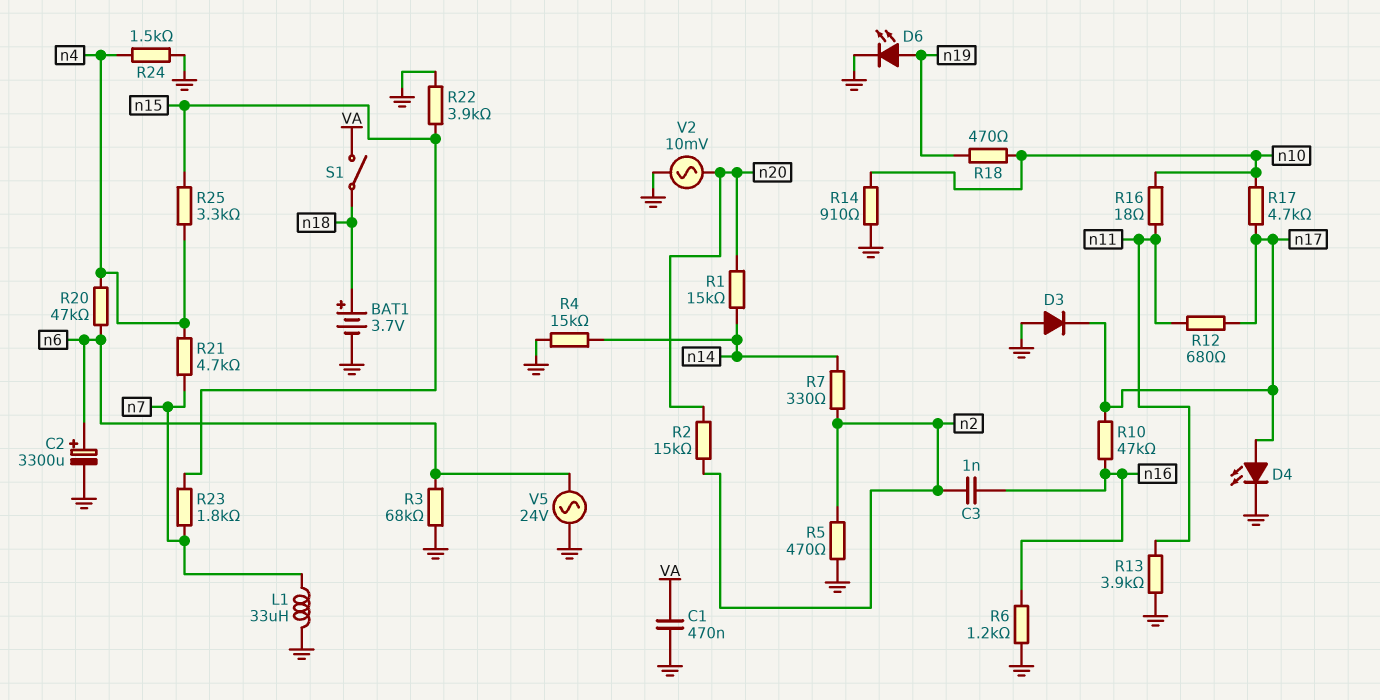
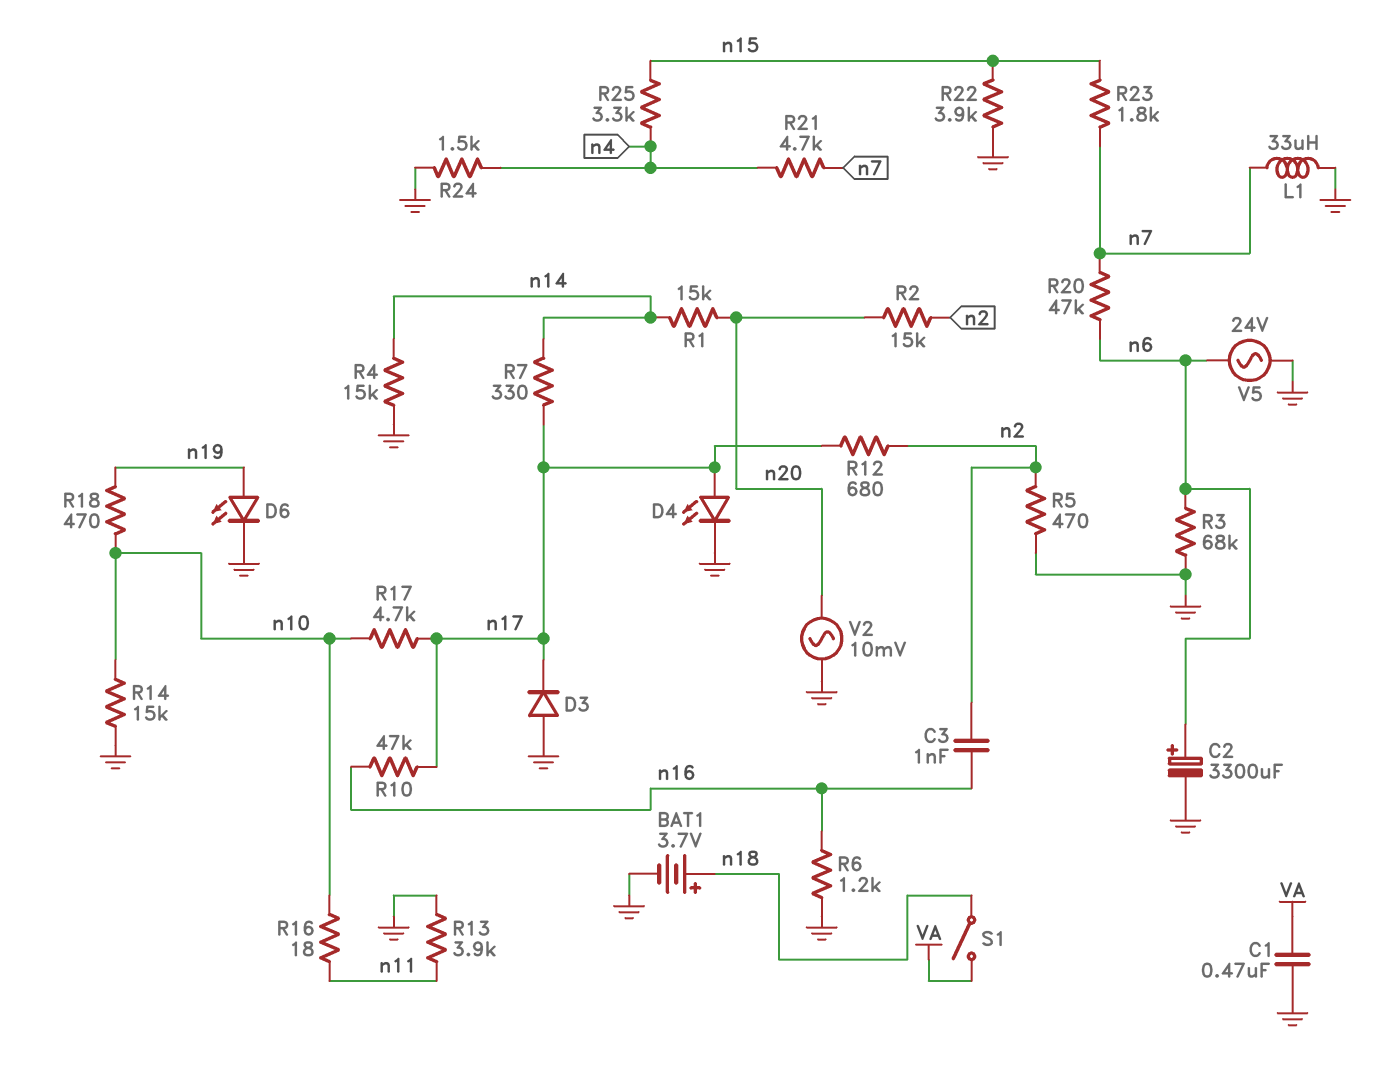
R7: 330 (n2, n14) -> 330 (n14, n17)
R12: 680 (n11, n17) -> 680 (n2, n17)
R14: 910 (GND, n10) -> 15k (GND, n10)
R20: 47k (n4, n6) -> 47k (n6, n7)

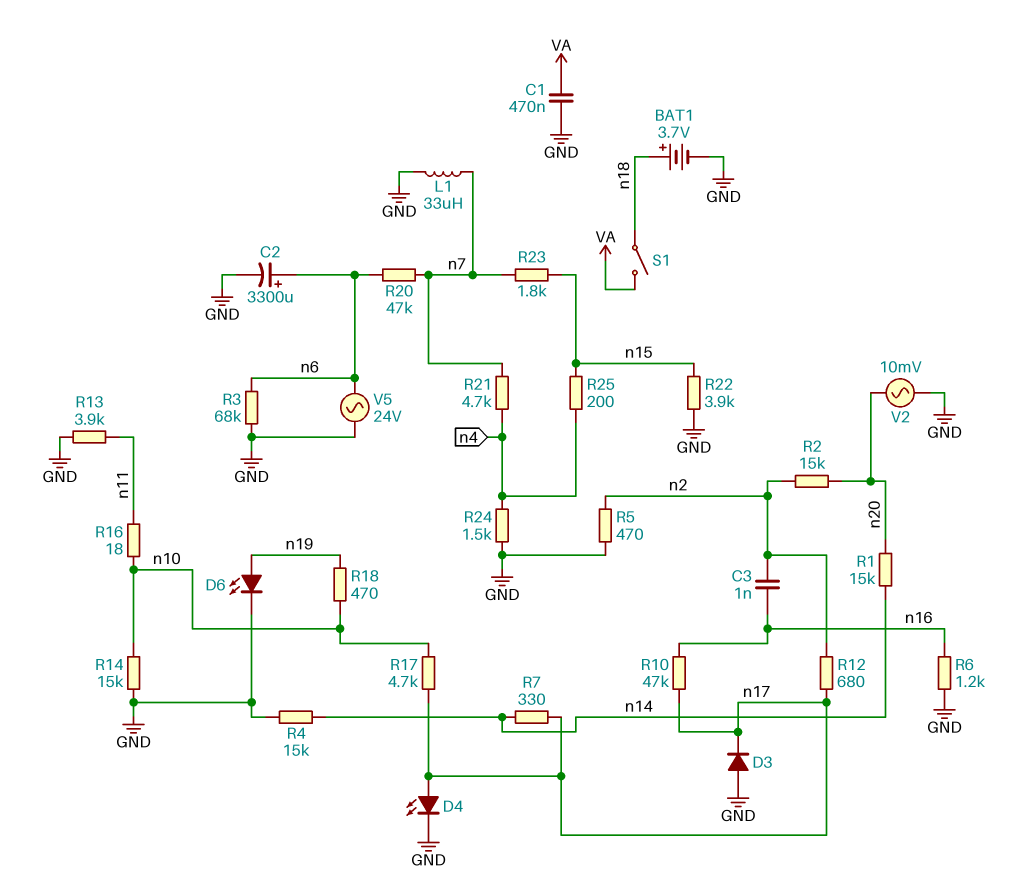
R25: 3.3k (n4, n15) -> 200 (n4, n15)

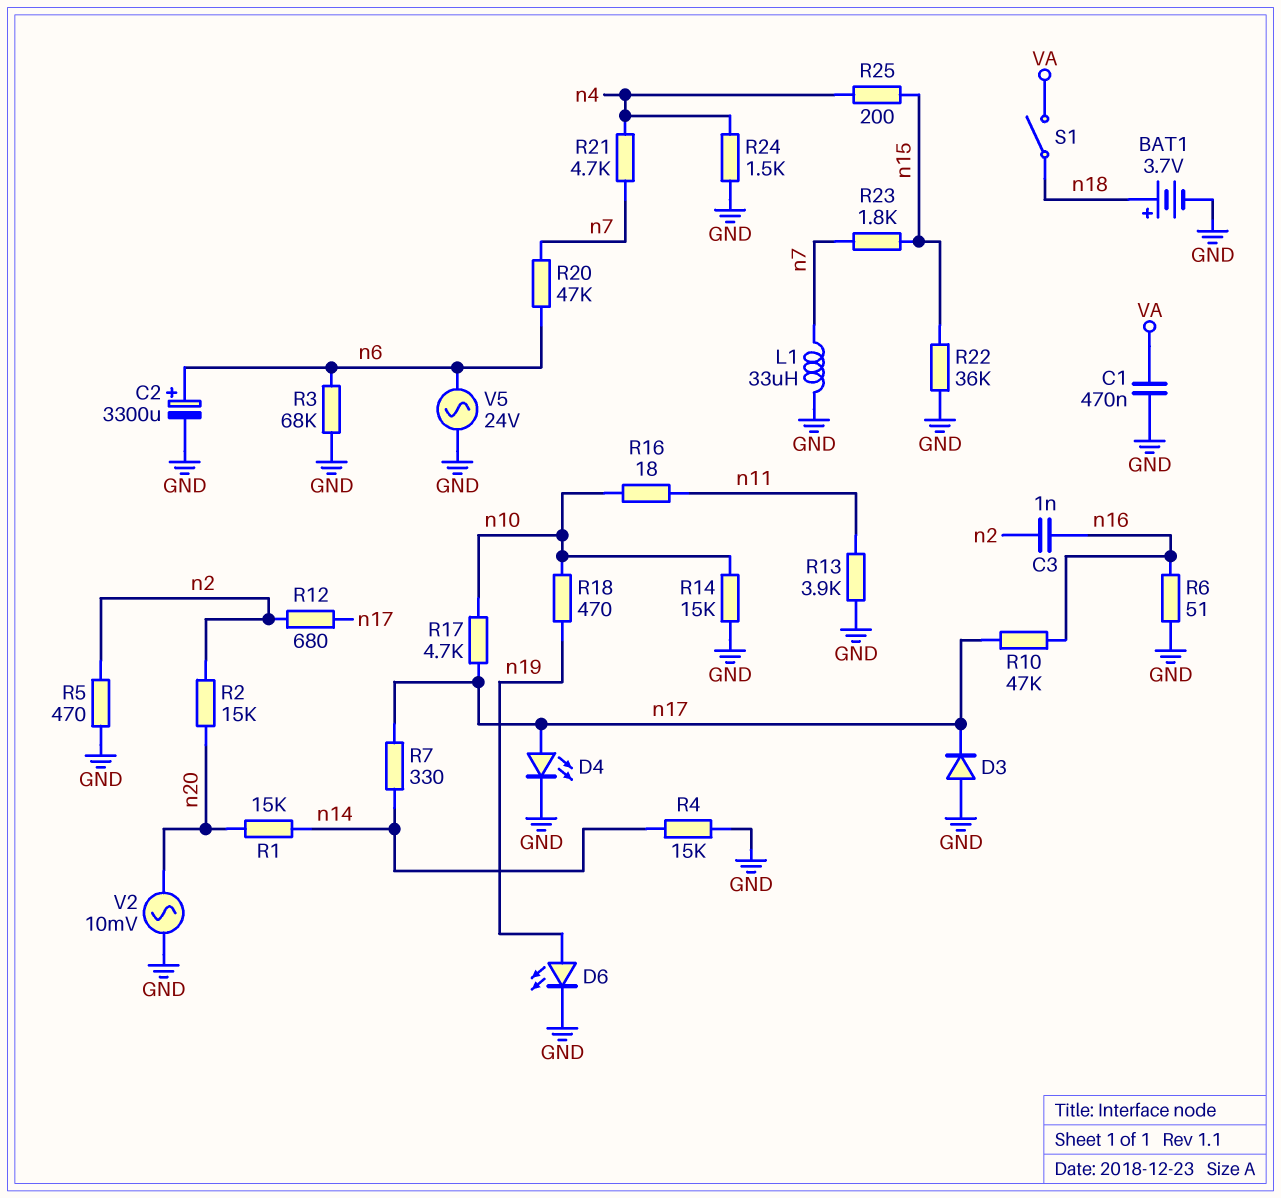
R6: 1.2k (GND, n16) -> 51 (GND, n16)
R22: 3.9k (GND, n15) -> 36k (GND, n15)

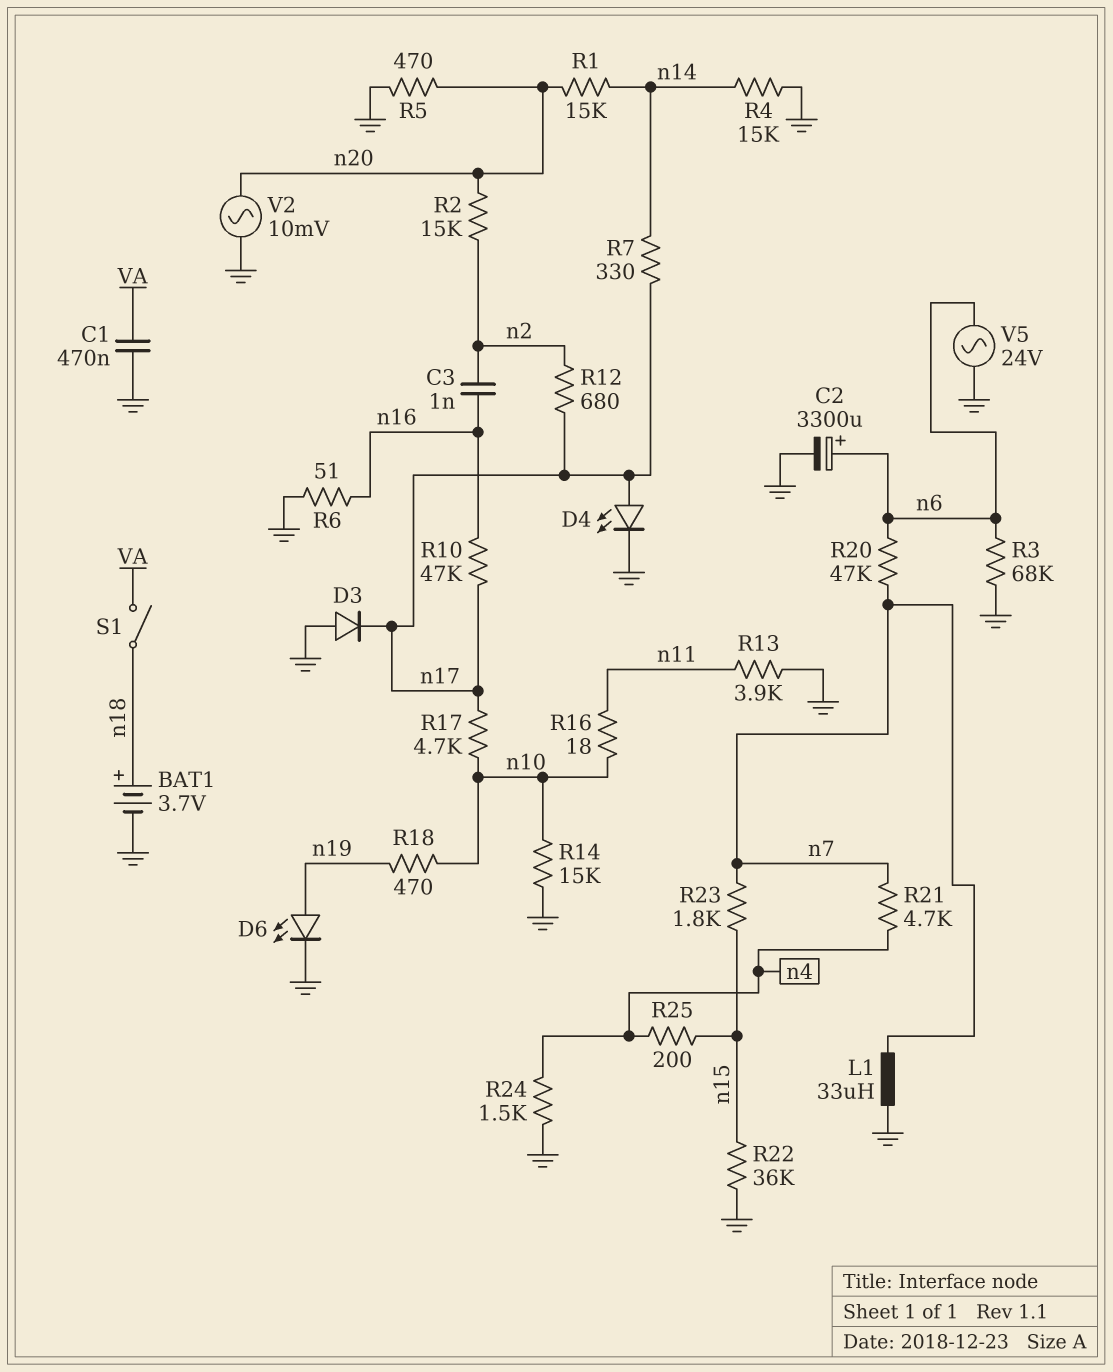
R5: 470 (GND, n2) -> 470 (GND, n20)

